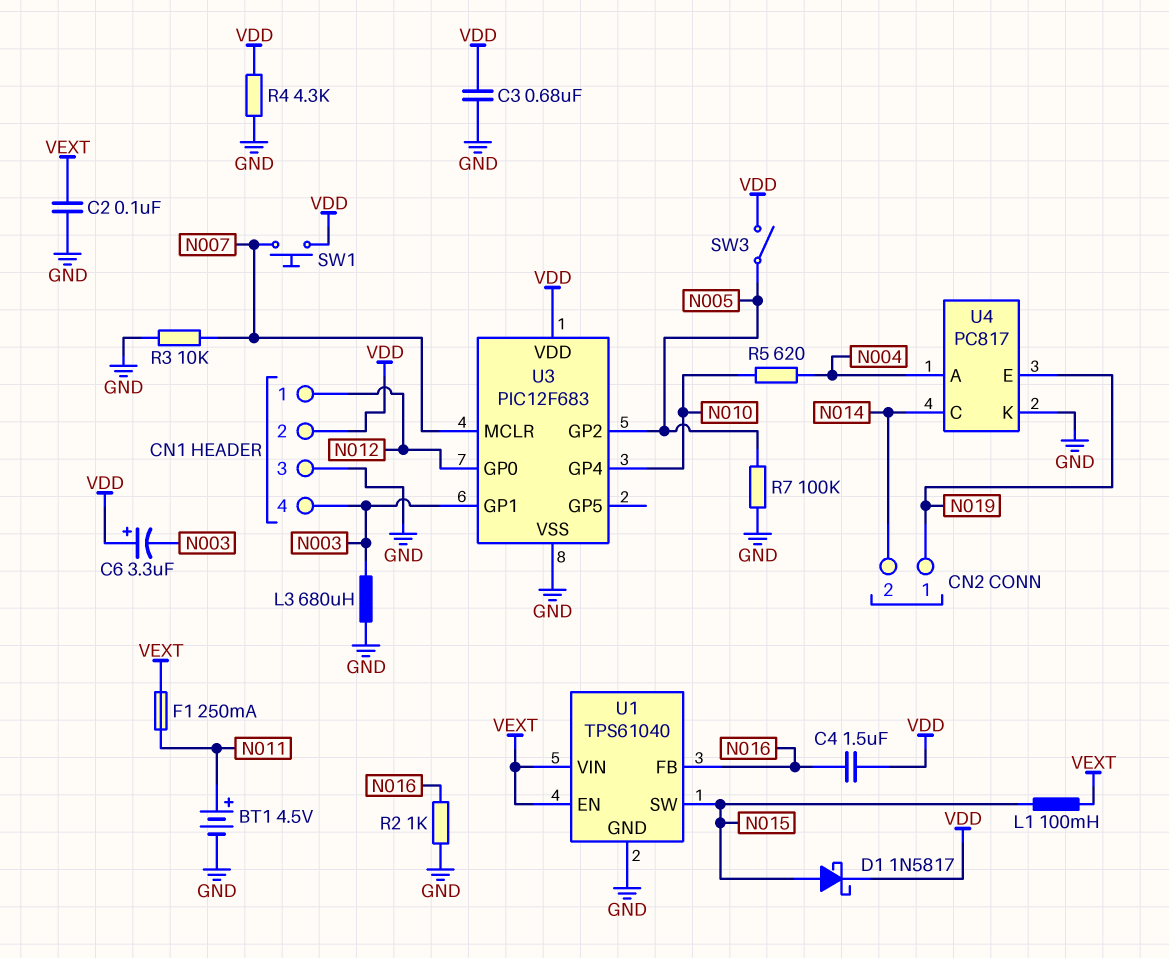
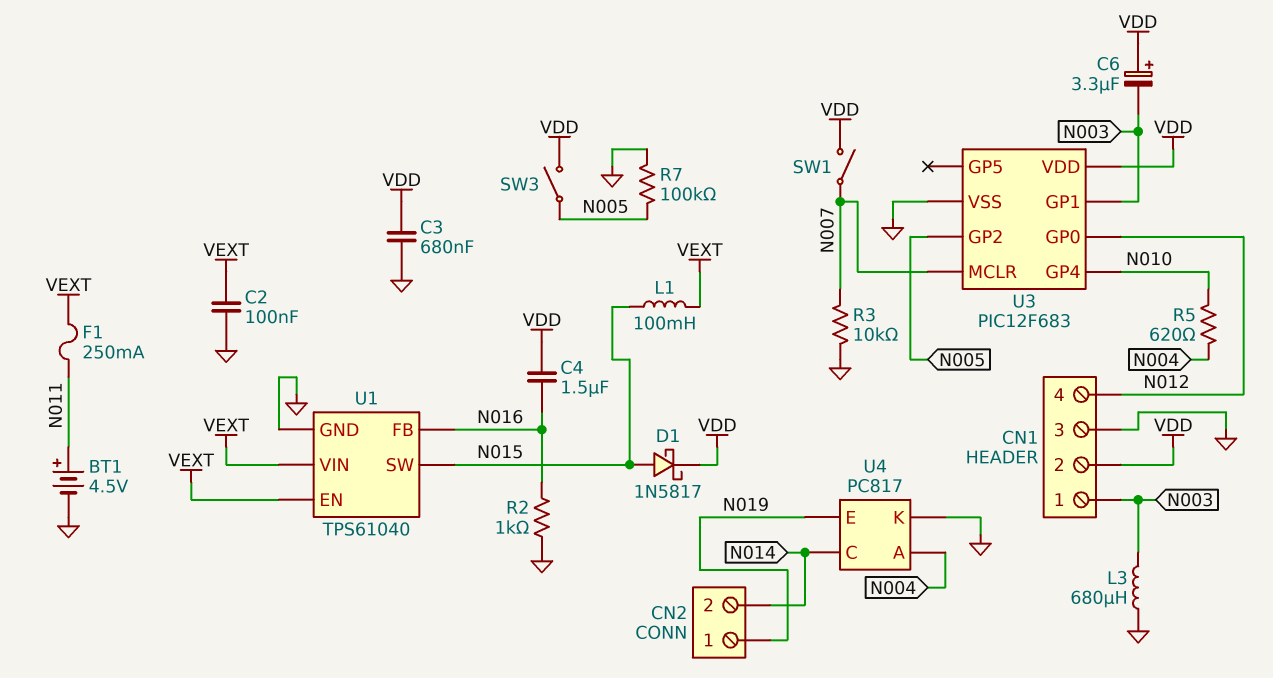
CN1 pin 1: N012 -> N003
CN1 pin 4: N003 -> N012
R4: 4.3k (GND, VDD) -> none
SW1: button (N007, VDD) -> switch (N007, VDD)

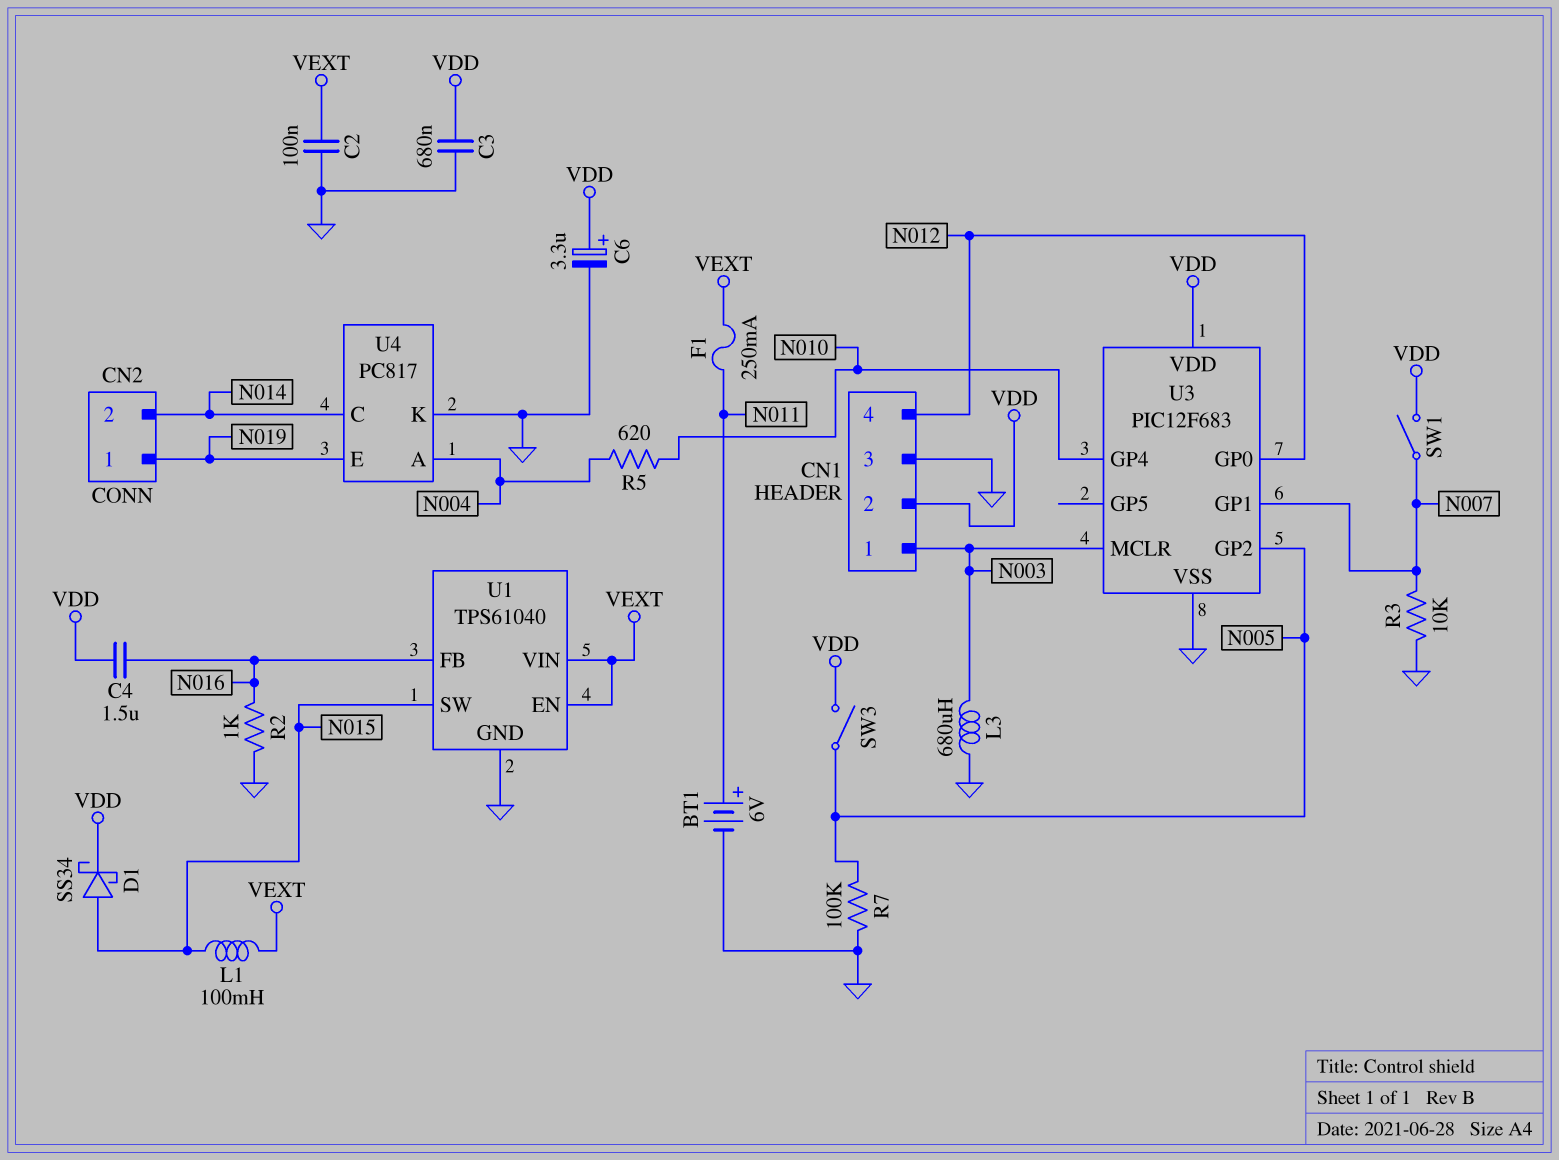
BT1: 4.5V (plus N011, minus GND) -> 6V (plus N011, minus GND)
C6: 3.3uF (plus VDD, minus N003) -> 3.3uF (plus VDD, minus GND)
D1: schottky 1N5817 (A N015, K VDD) -> schottky SS34 (A N015, K VDD)
U3 pin GP1: N003 -> N007
U3 pin MCLR: N007 -> N003

